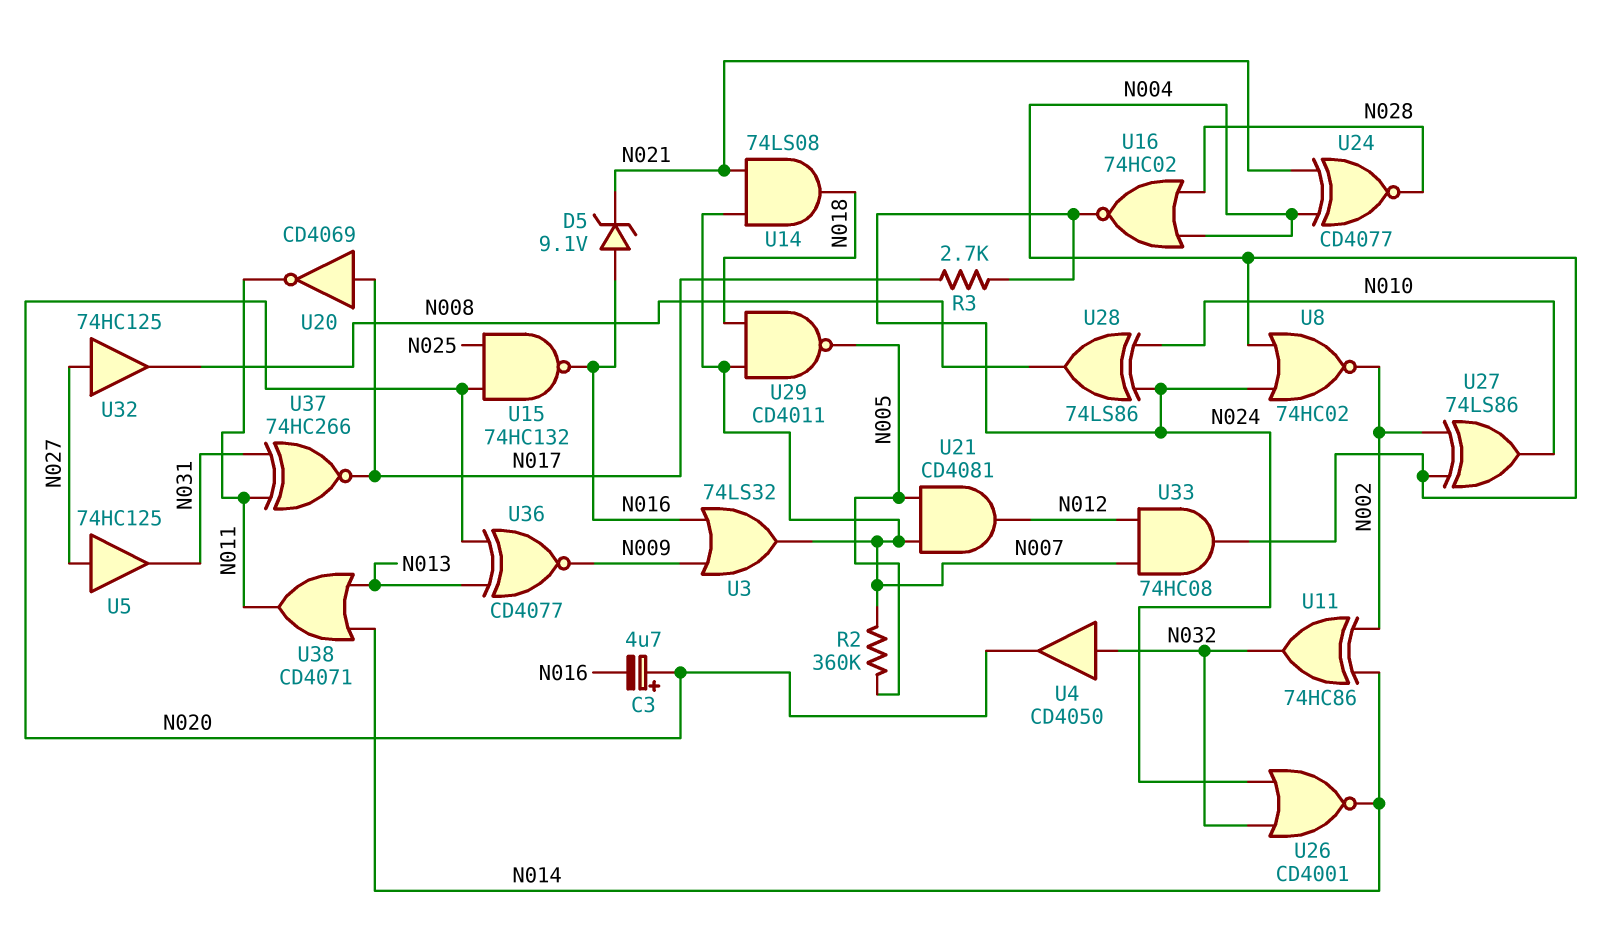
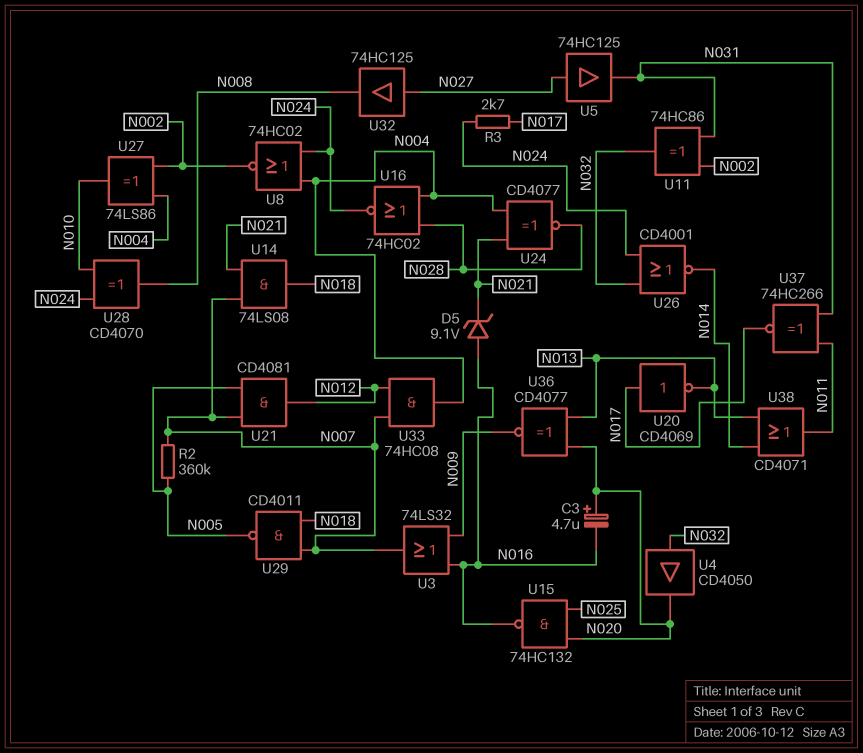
U11: XOR 74HC86 (in N002, in N014, out N032) -> XOR 74HC86 (in N002, in N031, out N032)
U20: NOT CD4069 (in N017, out N011) -> NOT CD4069 (in N017, out N013)
U28: XOR 74LS86 (in N010, in N024, out N008) -> XOR CD4070 (in N010, in N024, out N008)

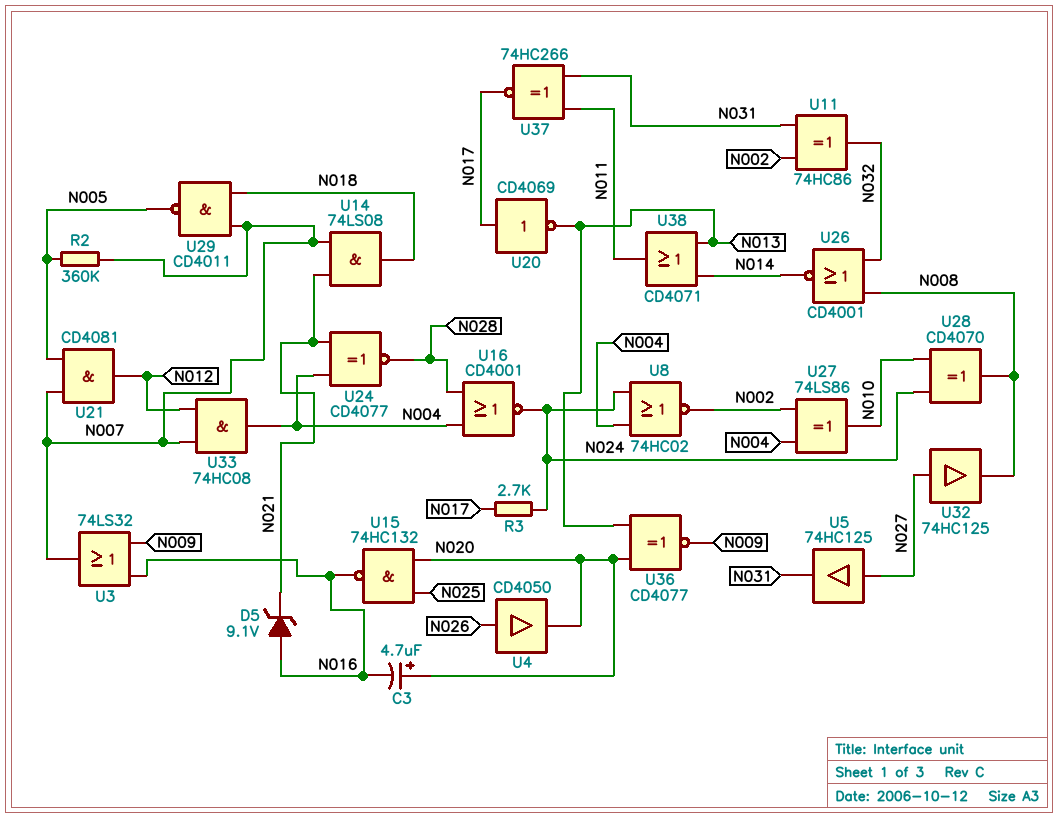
U4: buffer CD4050 (in N032, out N020) -> buffer CD4050 (in N026, out N020)
U16: NOR 74HC02 (in N004, in N028, out N024) -> NOR CD4001 (in N004, in N028, out N024)
U26: NOR CD4001 (in N024, in N032, out N014) -> NOR CD4001 (in N008, in N032, out N014)

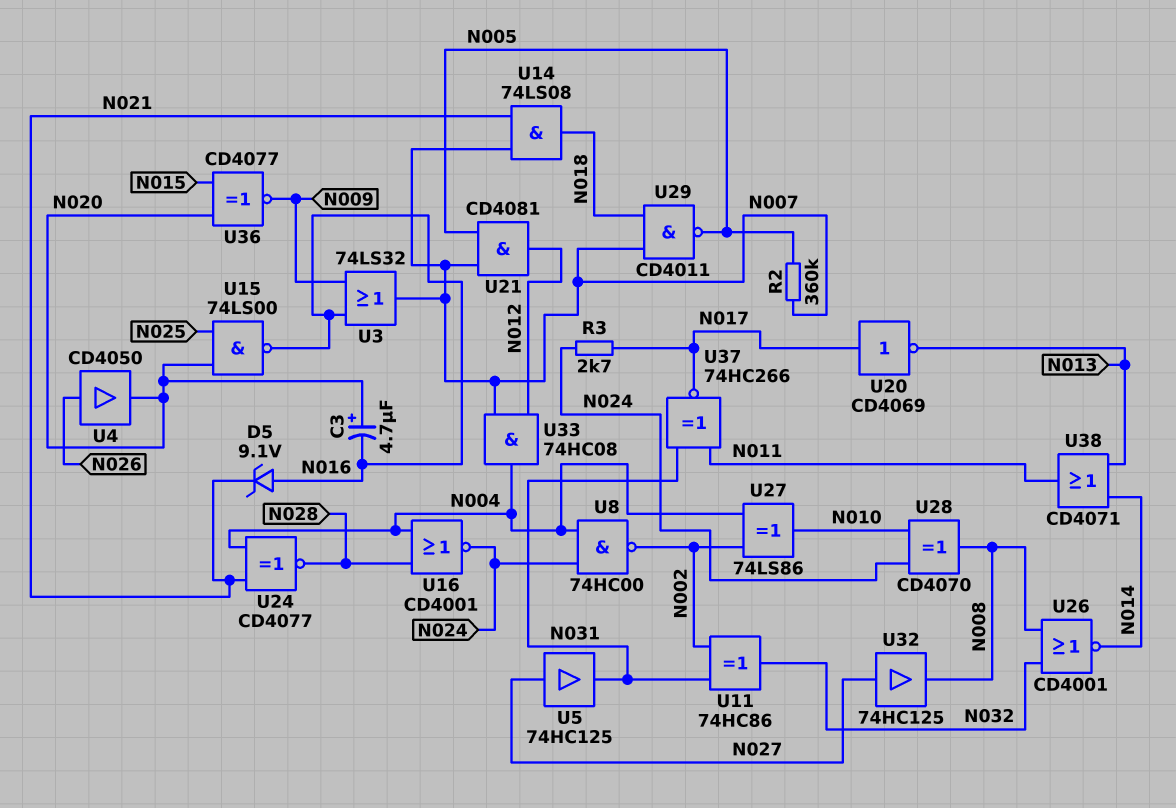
U8: NOR 74HC02 (in N004, in N024, out N002) -> NAND 74HC00 (in N004, in N024, out N002)
U15: NAND 74HC132 (in N020, in N025, out N016) -> NAND 74LS00 (in N020, in N025, out N016)
U36: XNOR CD4077 (in N013, in N020, out N009) -> XNOR CD4077 (in N015, in N020, out N009)

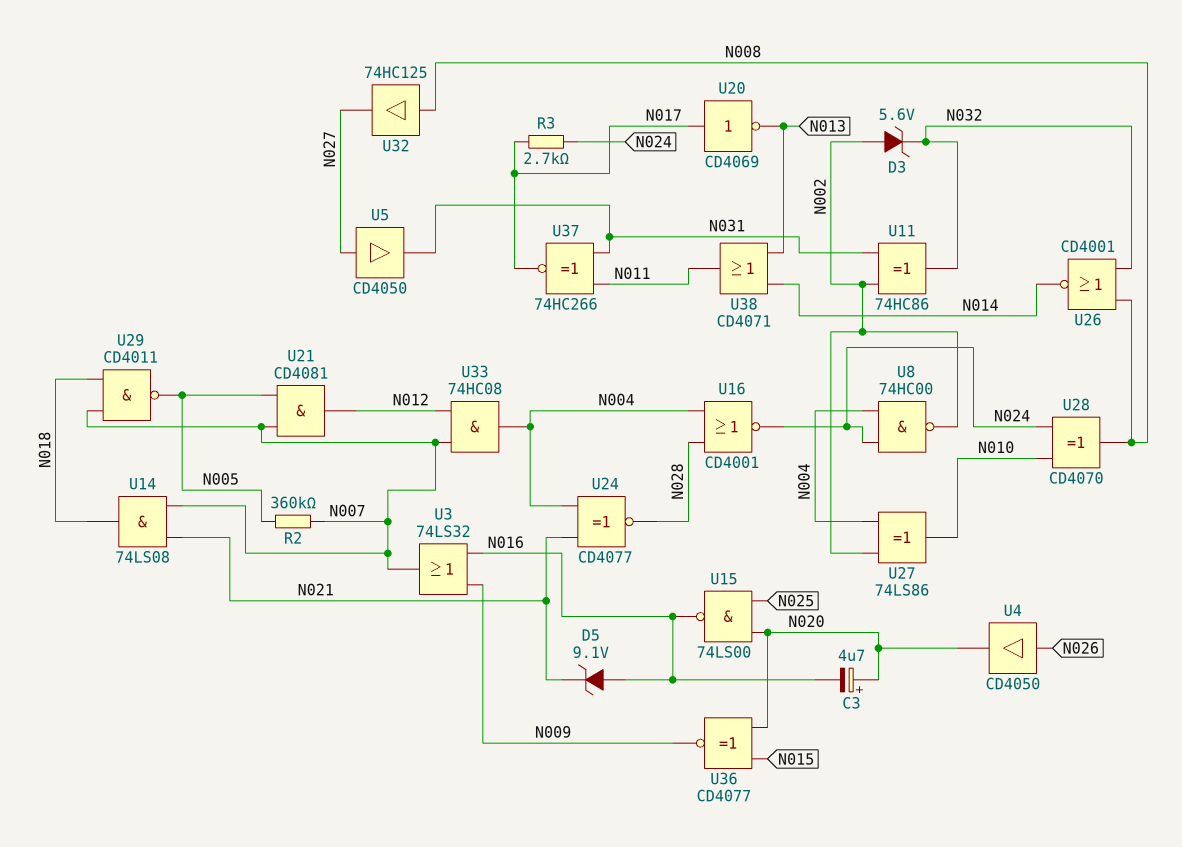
D3: none -> zener 5.6V (A N002, K N032)
U5: buffer 74HC125 (in N027, out N031) -> buffer CD4050 (in N027, out N031)
U32: buffer 74HC125 (in N027, out N008) -> buffer 74HC125 (in N008, out N027)

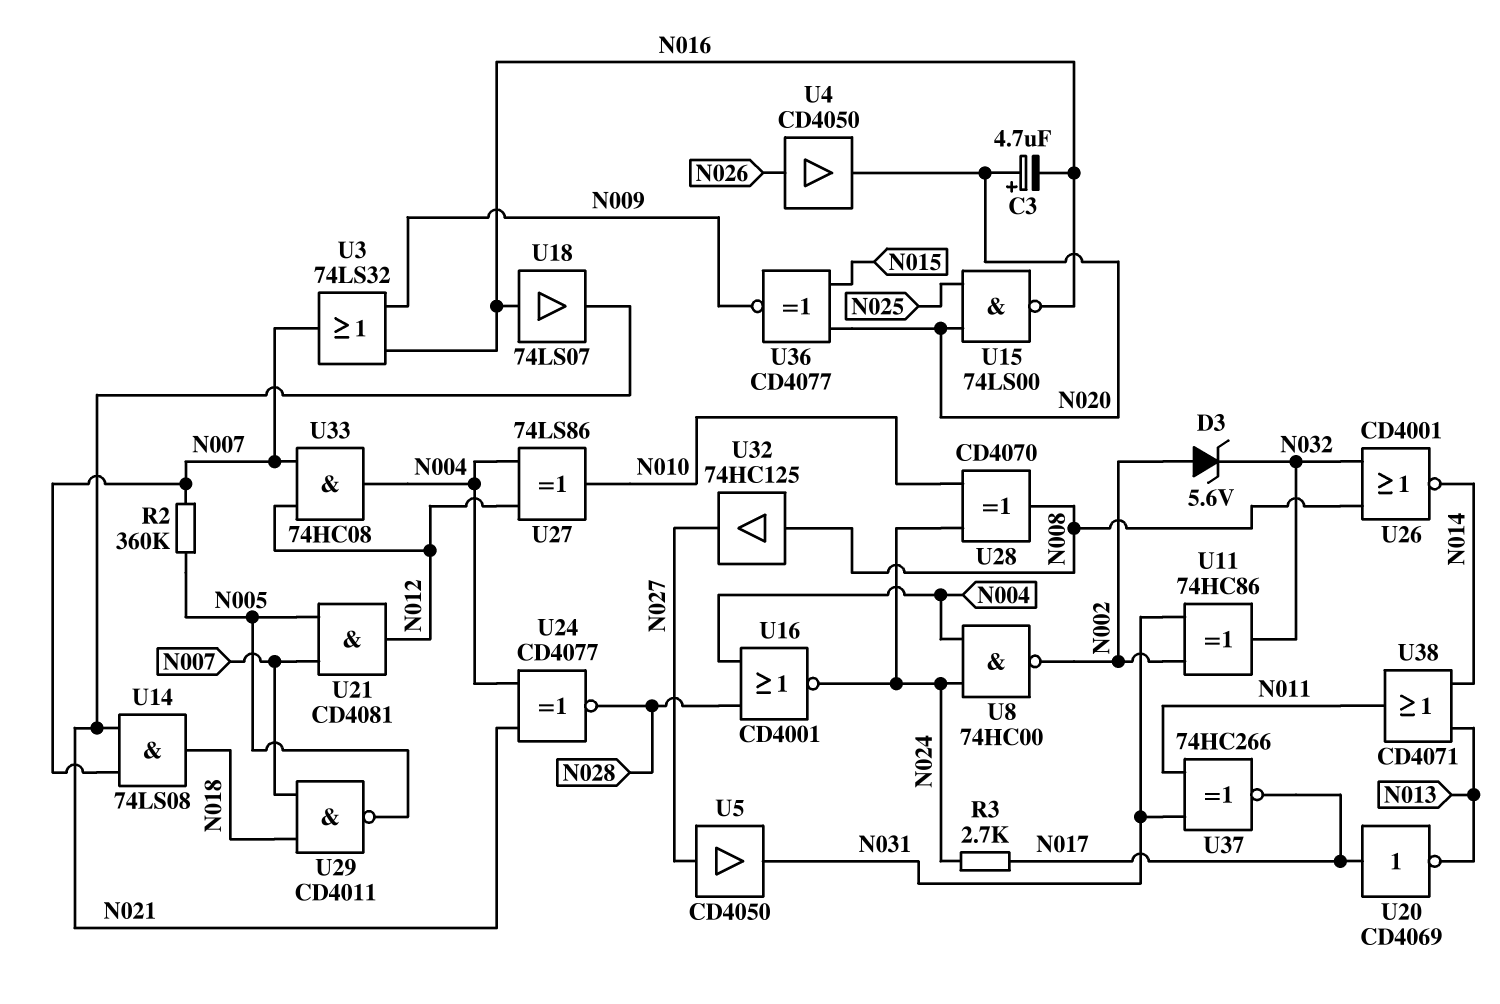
D5: zener 9.1V (A N016, K N021) -> none
U18: none -> buffer 74LS07 (in N016, out N021)
U27: XOR 74LS86 (in N002, in N004, out N010) -> XOR 74LS86 (in N004, in N012, out N010)

